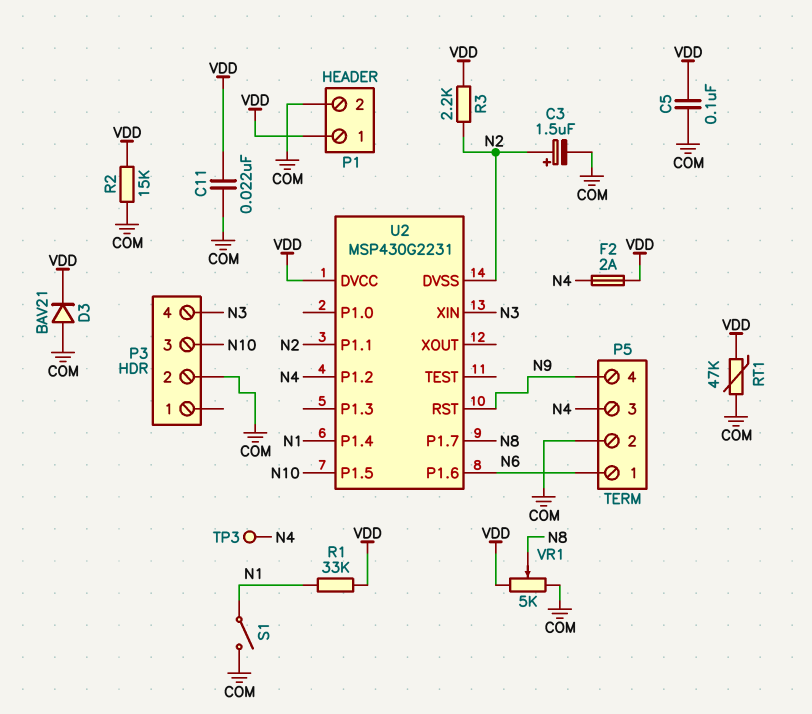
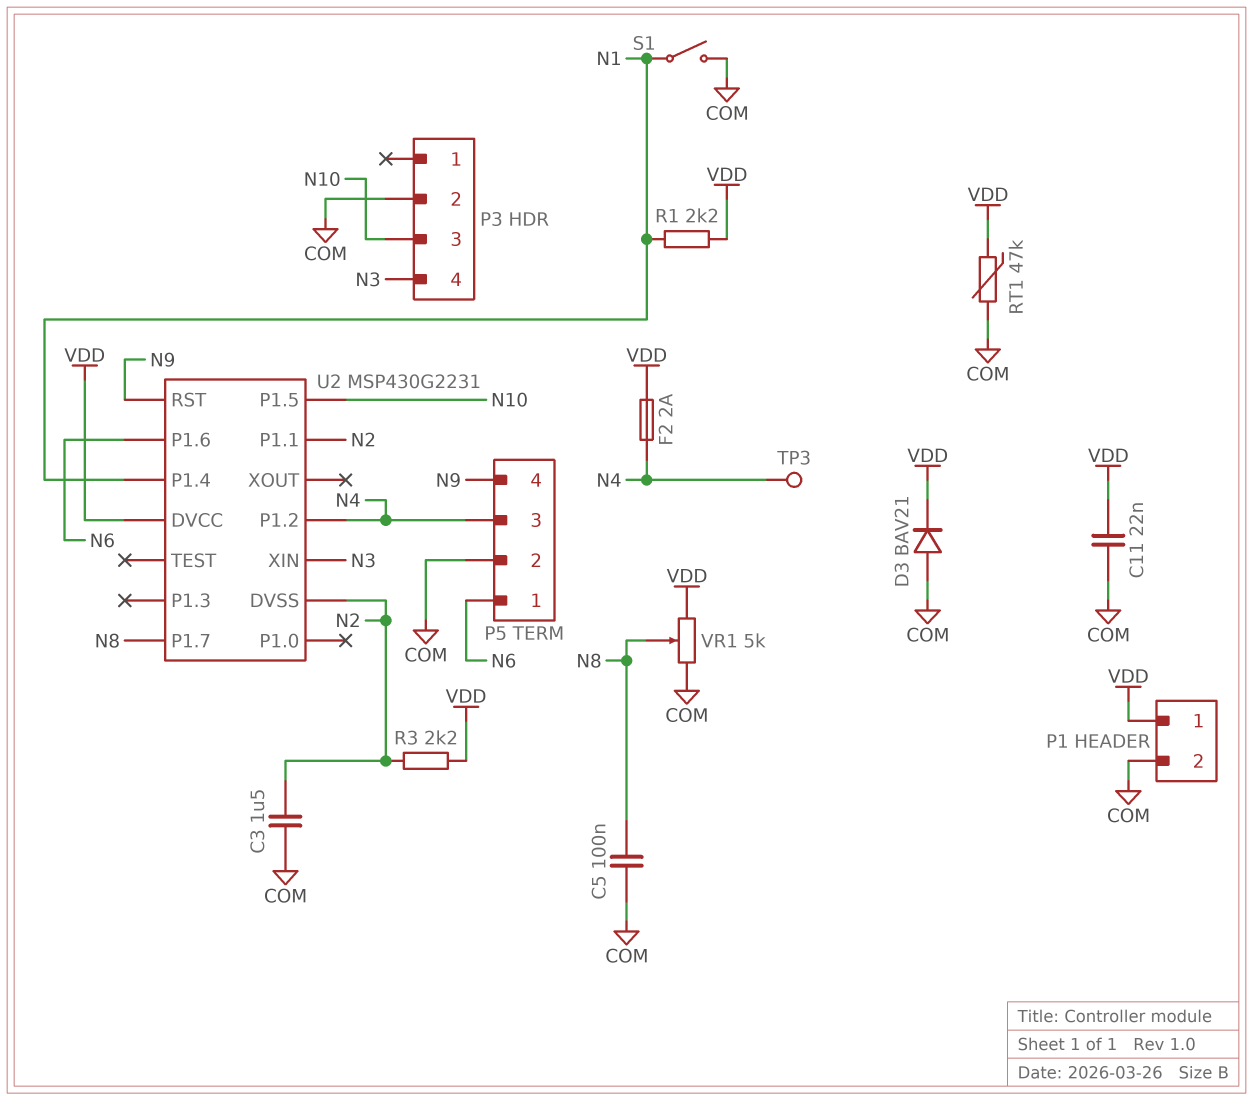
C3: 1.5uF (plus N2, minus COM) -> 1.5uF (COM, N2)
C5: 100nF (COM, VDD) -> 100nF (COM, N8)
R1: 33k (N1, VDD) -> 2.2k (N1, VDD)
R2: 15k (COM, VDD) -> none

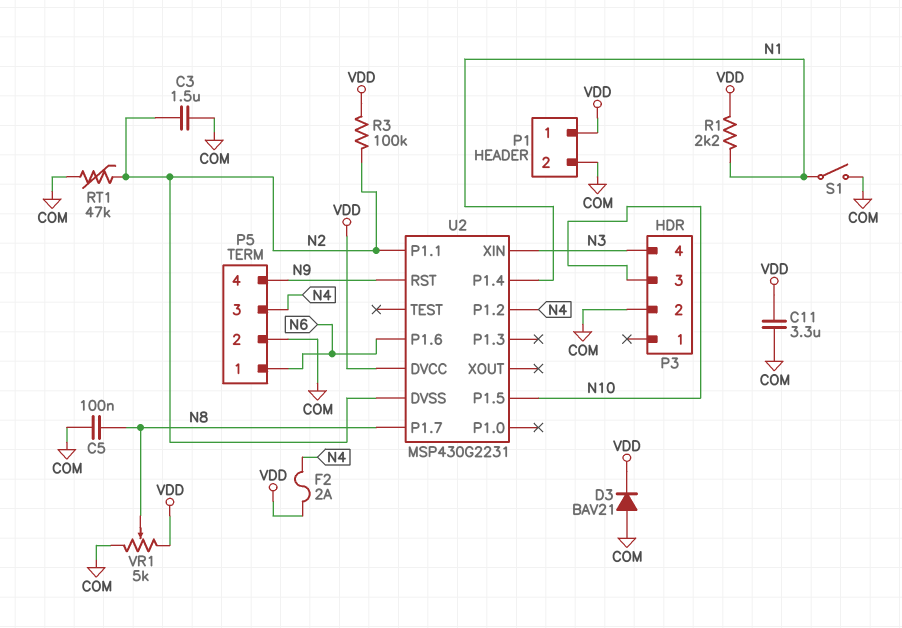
C11: 22nF (COM, VDD) -> 3.3uF (COM, VDD)
R3: 2.2k (N2, VDD) -> 100k (N2, VDD)
RT1: 47k (COM, VDD) -> 47k (COM, N2)
TP3: test point (N4) -> none

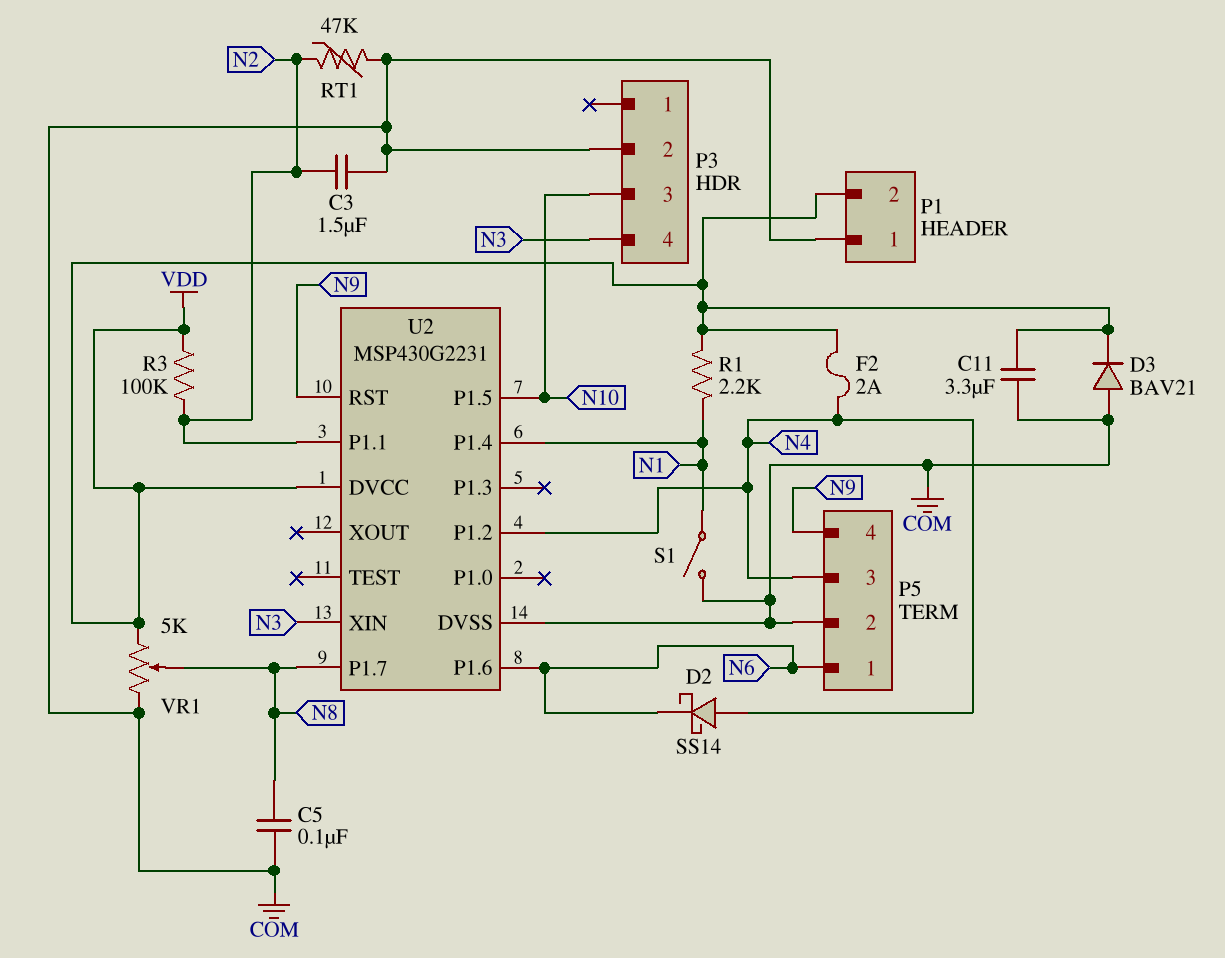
D2: none -> schottky SS14 (A N4, K N6)
P1 pin 1: VDD -> COM
P1 pin 2: COM -> VDD
U2 pin DVSS: N2 -> COM

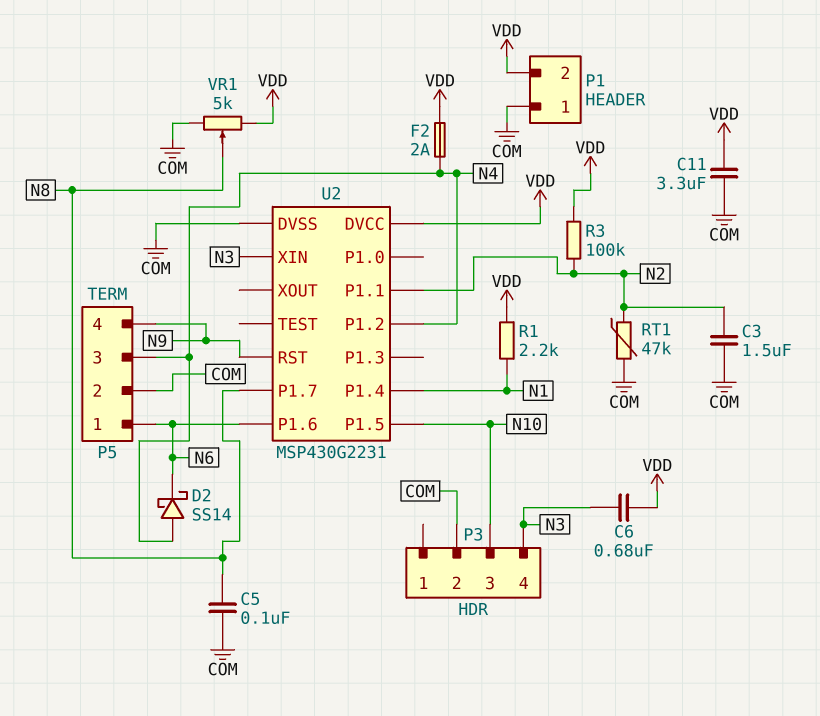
C6: none -> 680nF (N3, VDD)
D3: diode BAV21 (A COM, K VDD) -> none
S1: switch (COM, N1) -> none

